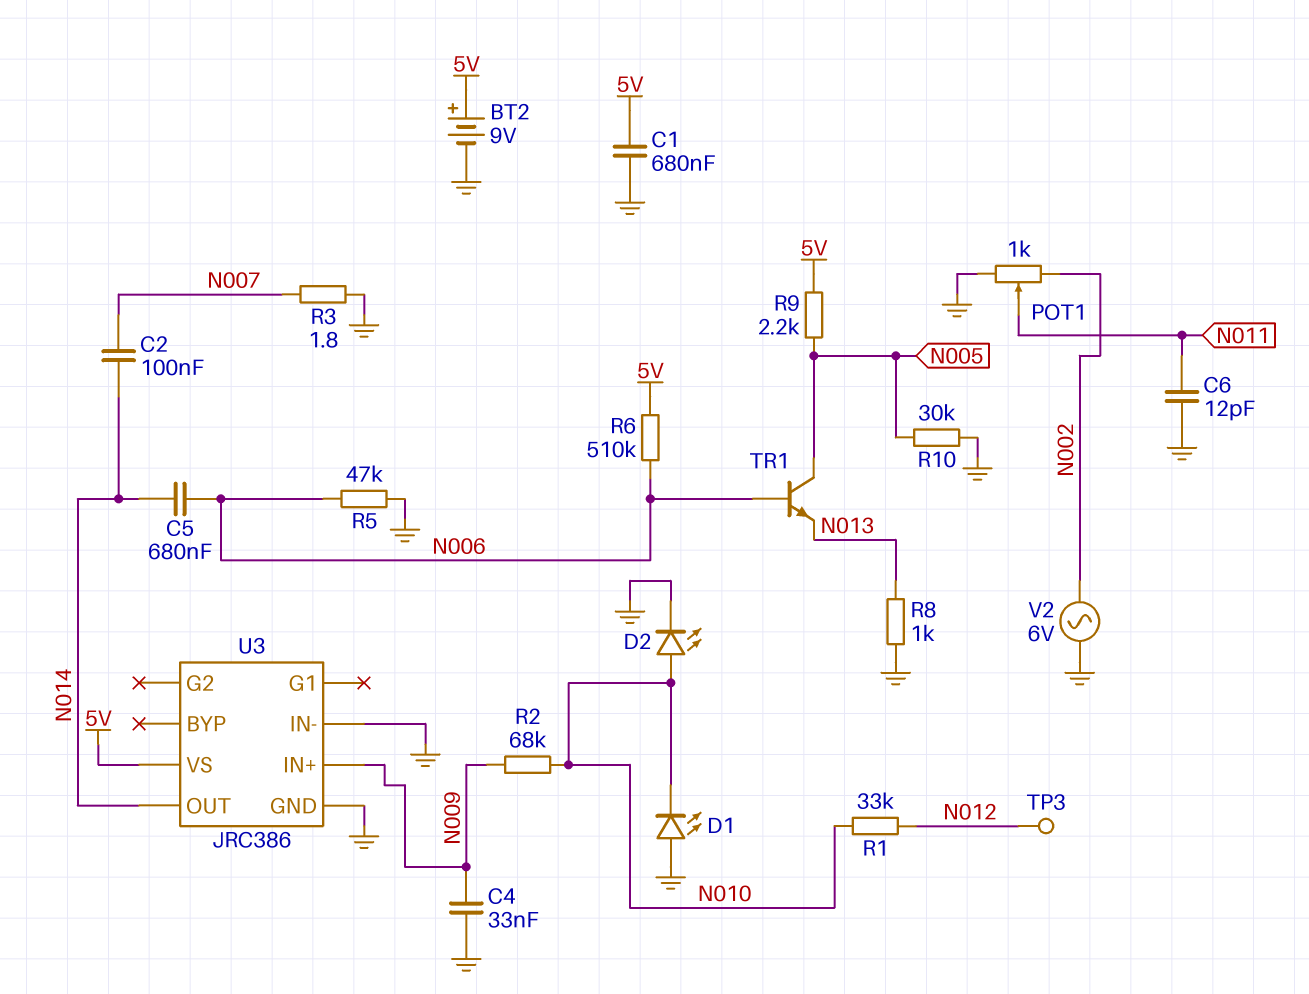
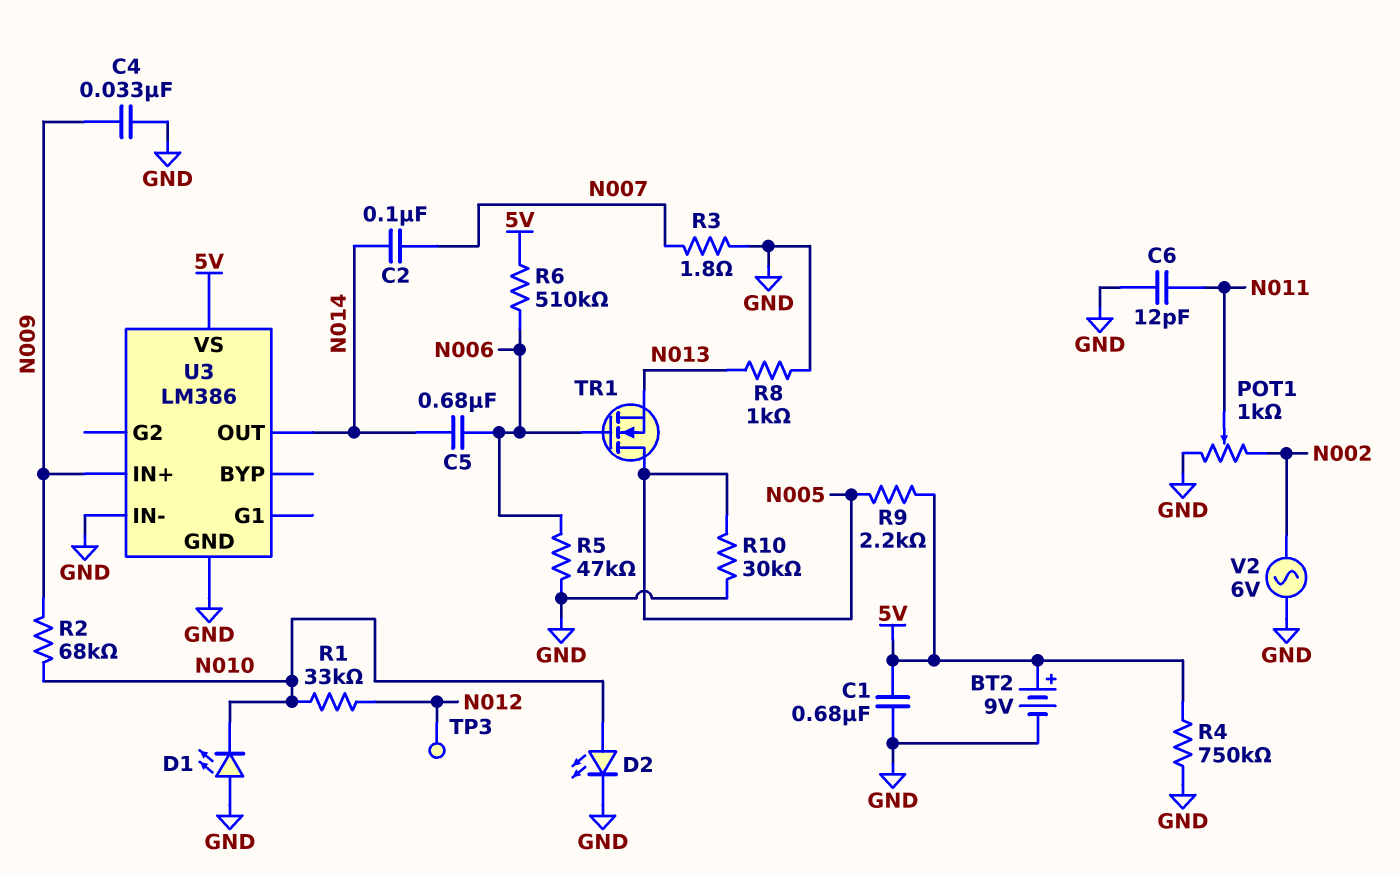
R4: none -> 750k (5V, GND)
TR1: NPN (B N006, C N005, E N013) -> NMOS (G N006, D N005, S N013)
U3: JRC386 -> LM386

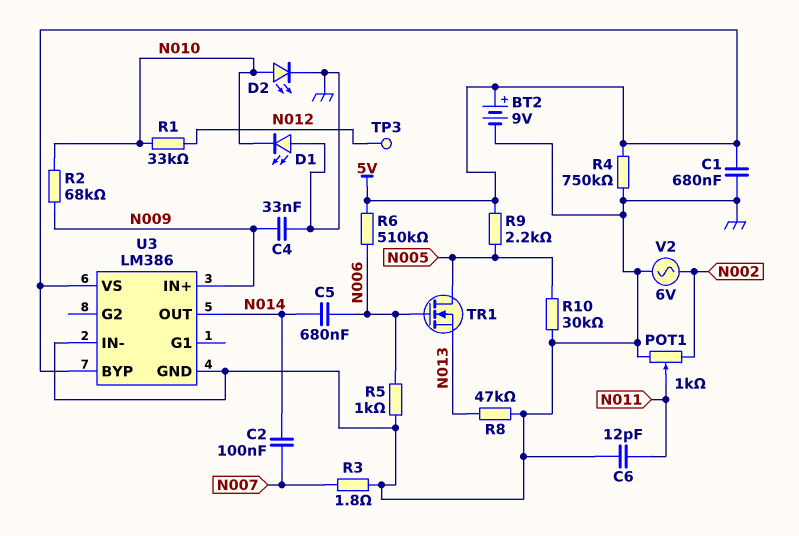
R5: 47k (GND, N006) -> 1k (GND, N006)
R8: 1k (GND, N013) -> 47k (GND, N013)
U3 pin BYP: none -> 5V

